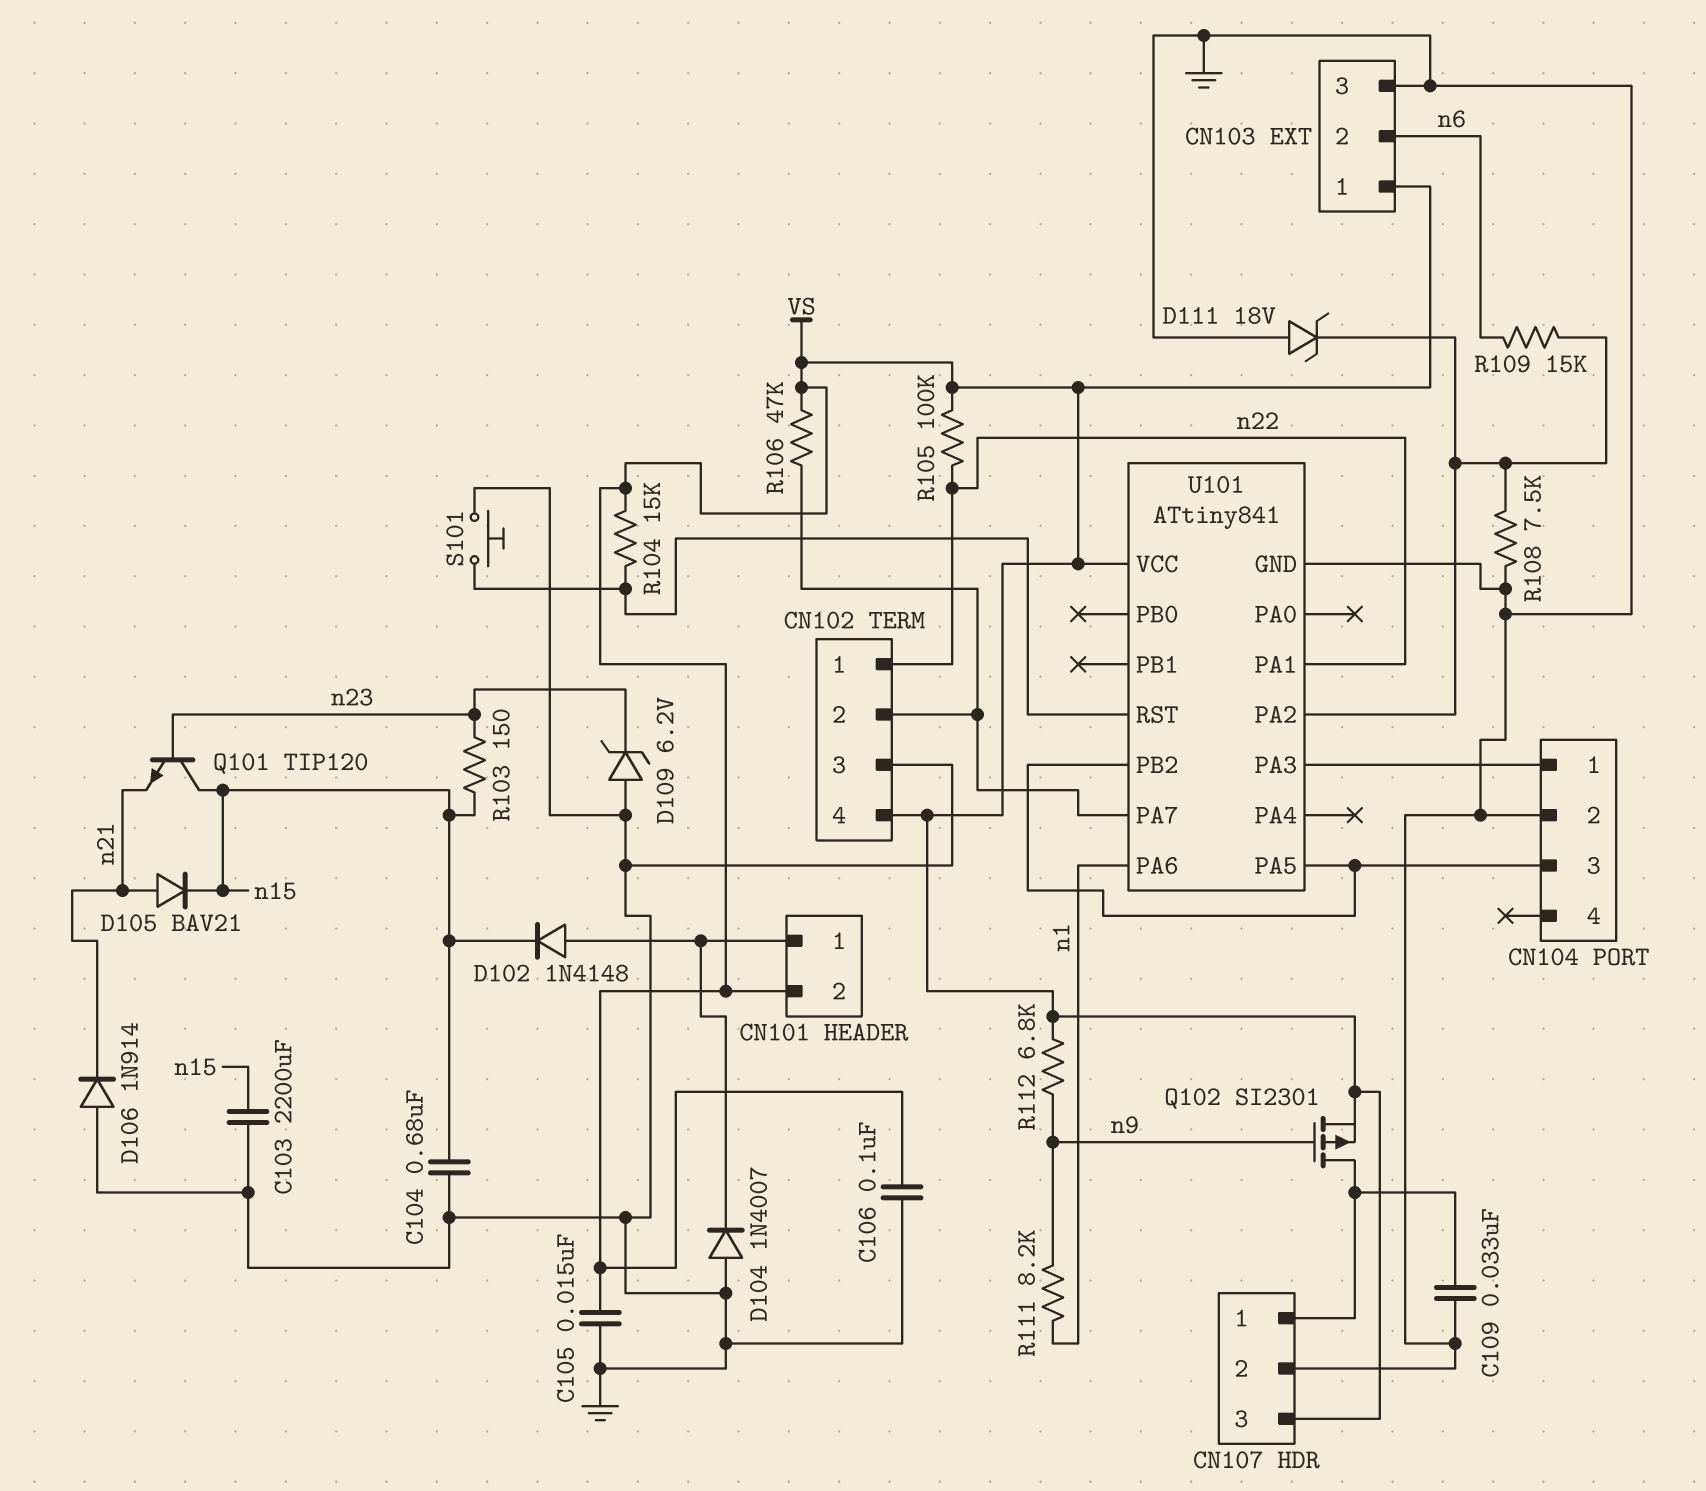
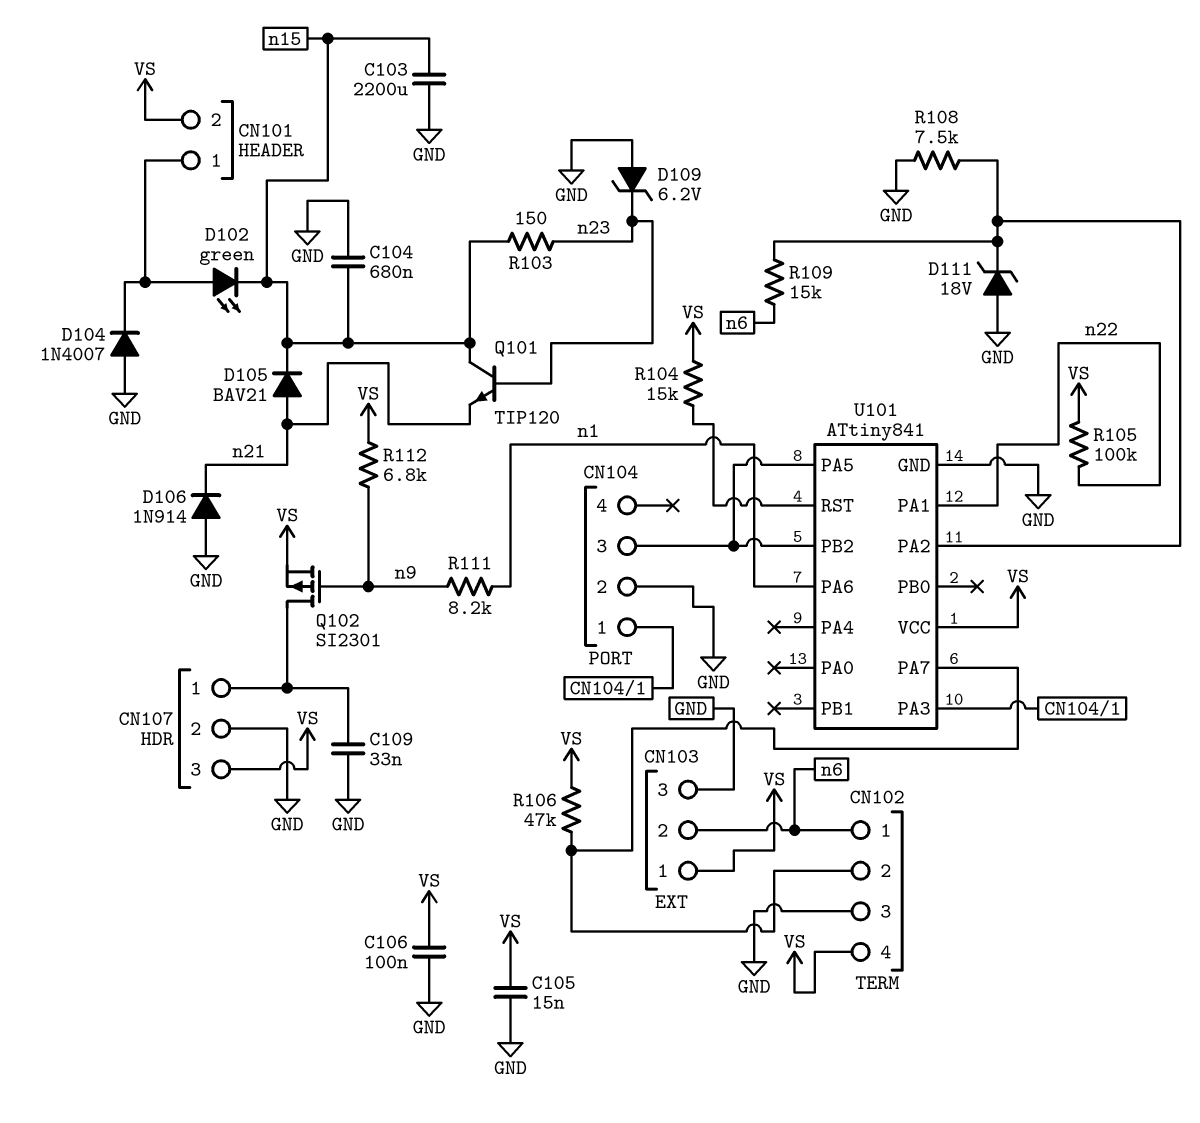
CN102 pin 1: n22 -> n6
D102: diode 1N4148 (A CN101/1, K n15) -> LED green (A CN101/1, K n15)
S101: button (GND, U101/RST) -> none

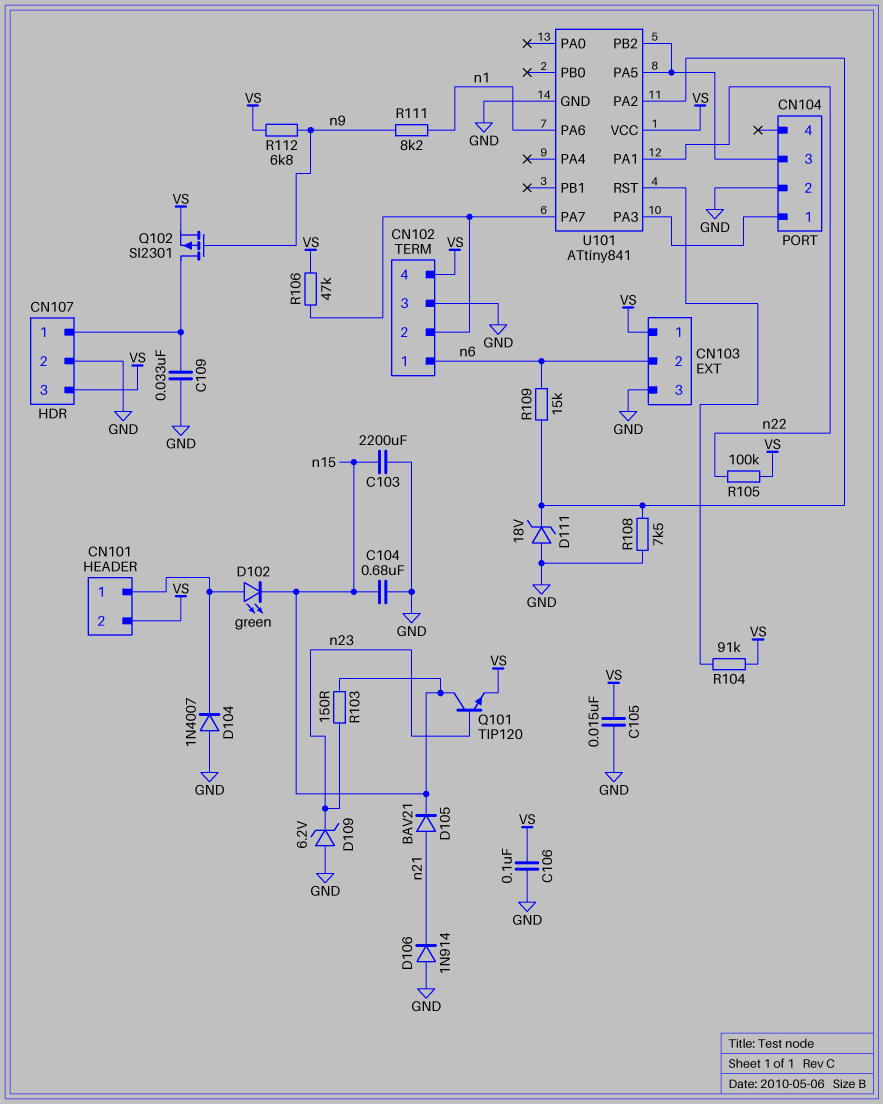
Q101: NPN TIP120 (B n23, C n15, E n21) -> NPN TIP120 (B n23, C n15, E VS)
R104: 15k (U101/RST, VS) -> 91k (U101/RST, VS)

